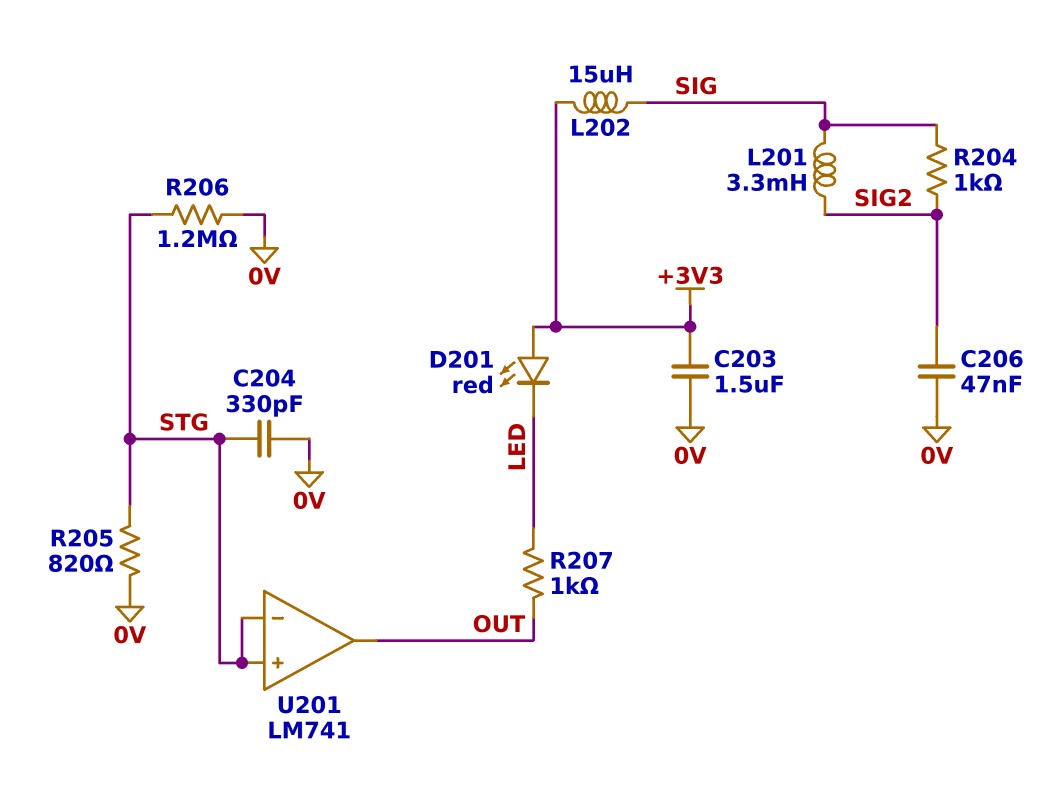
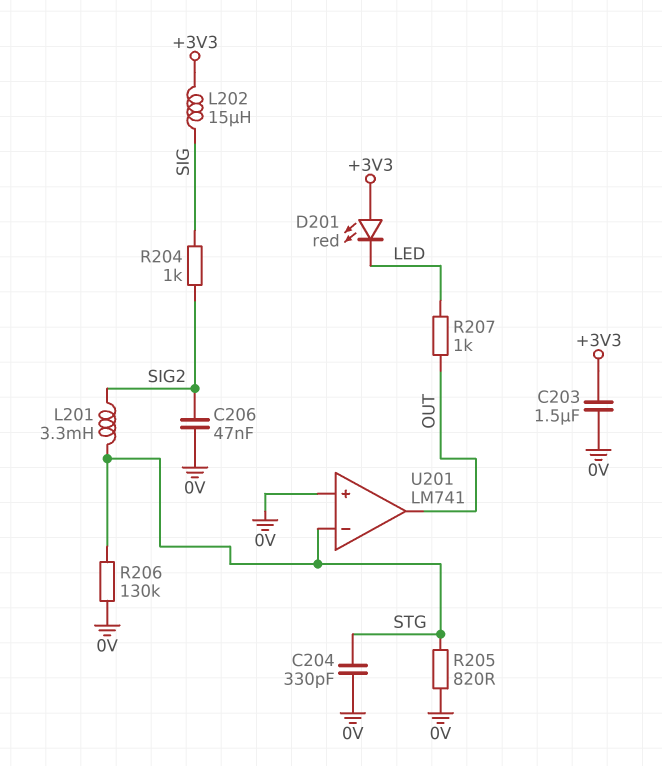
L201: 3.3mH (SIG, SIG2) -> 3.3mH (SIG2, STG)
R206: 1.2M (0V, STG) -> 130k (0V, STG)
U201 pin in+: STG -> 0V

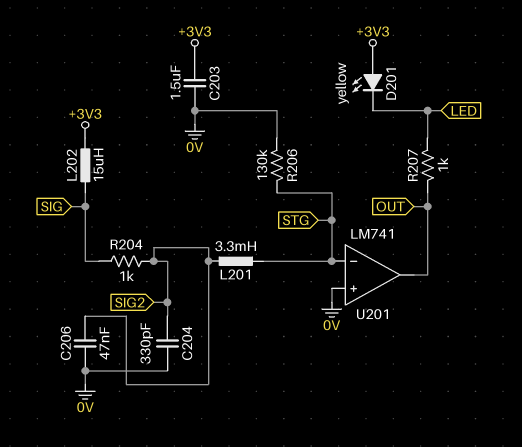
C204: 330pF (0V, STG) -> 330pF (0V, SIG2)
D201: LED red (A +3V3, K LED) -> LED yellow (A +3V3, K LED)
R205: 820 (0V, STG) -> none

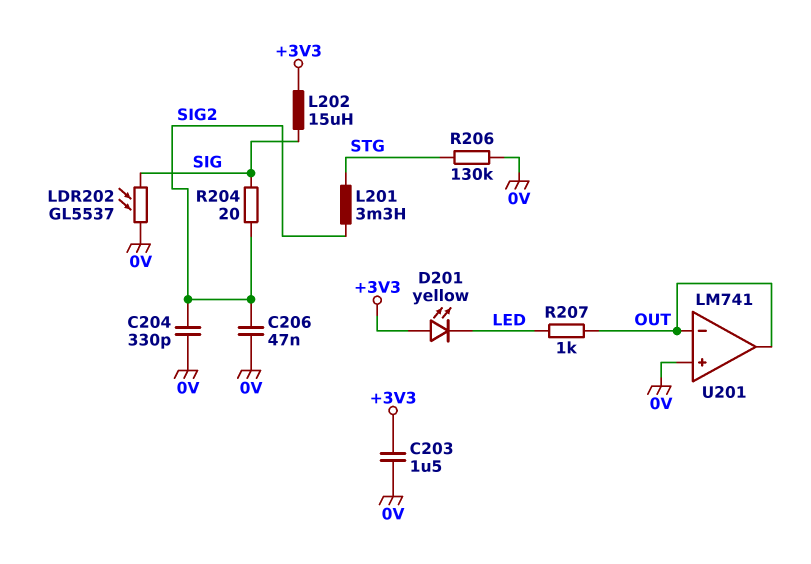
LDR202: none -> GL5537 (0V, SIG)
R204: 1k (SIG, SIG2) -> 20 (SIG, SIG2)
U201 pin in-: STG -> OUT

